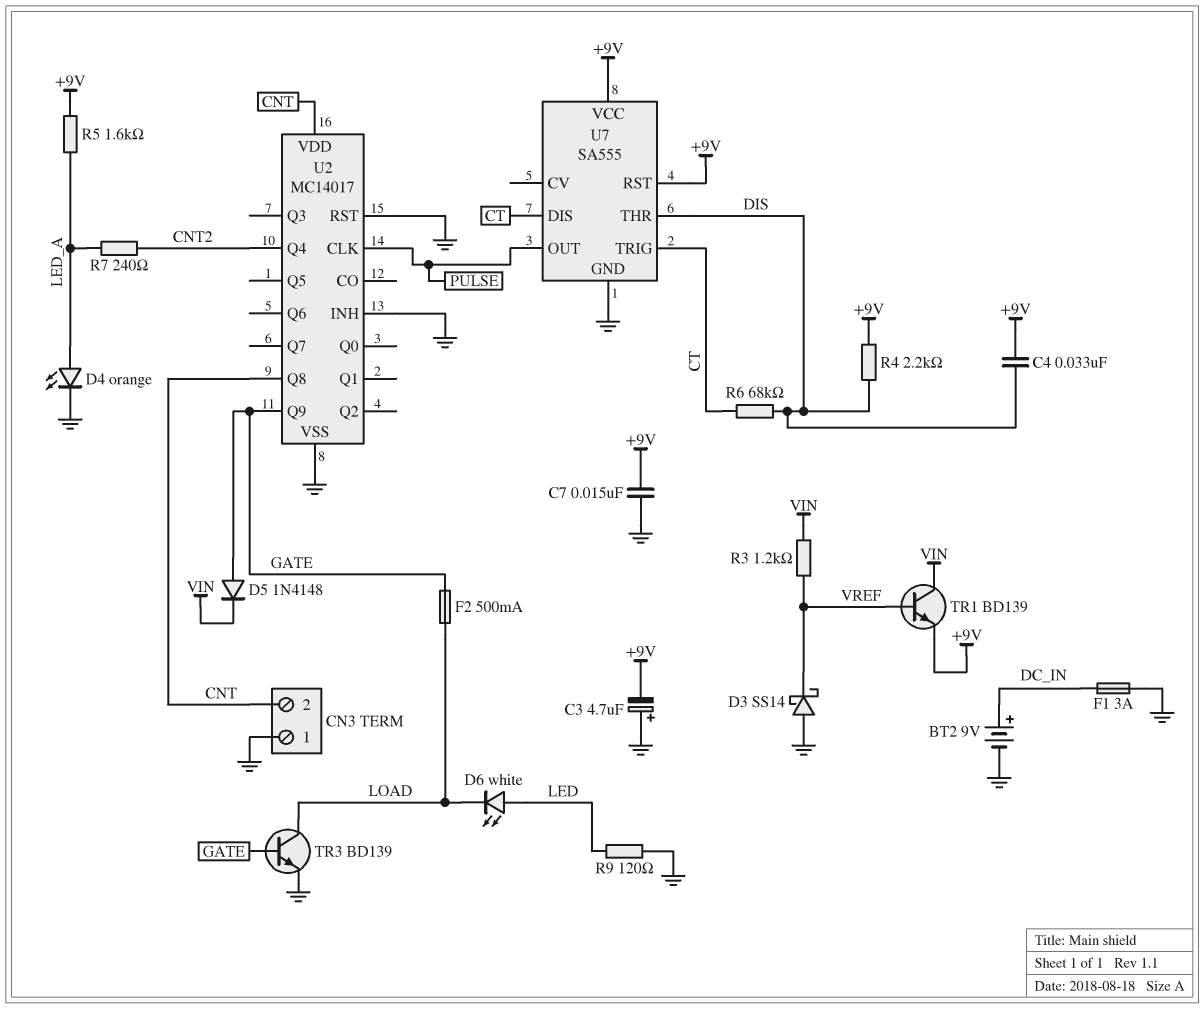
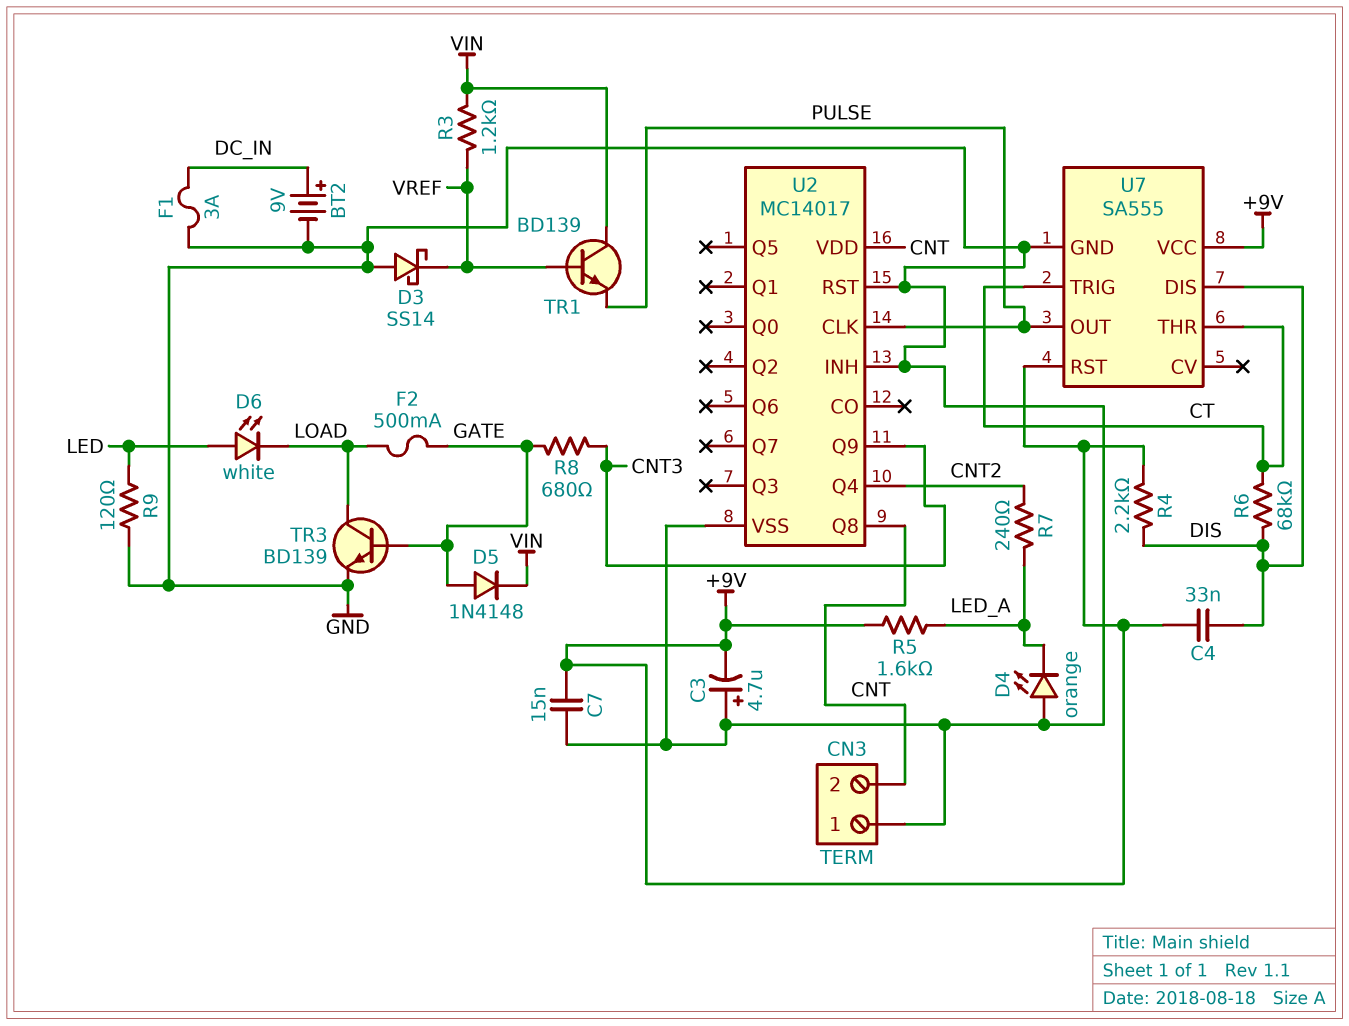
D4: LED orange (A LED_A, K GND) -> LED orange (A GND, K LED_A)
R8: none -> 680 (CNT3, GATE)
TR1: NPN BD139 (B VREF, C VIN, E +9V) -> NPN BD139 (B VREF, C VIN, E PULSE)
U2 pin Q9: GATE -> CNT3
U7 pin DIS: CT -> DIS
U7 pin THR: DIS -> CT

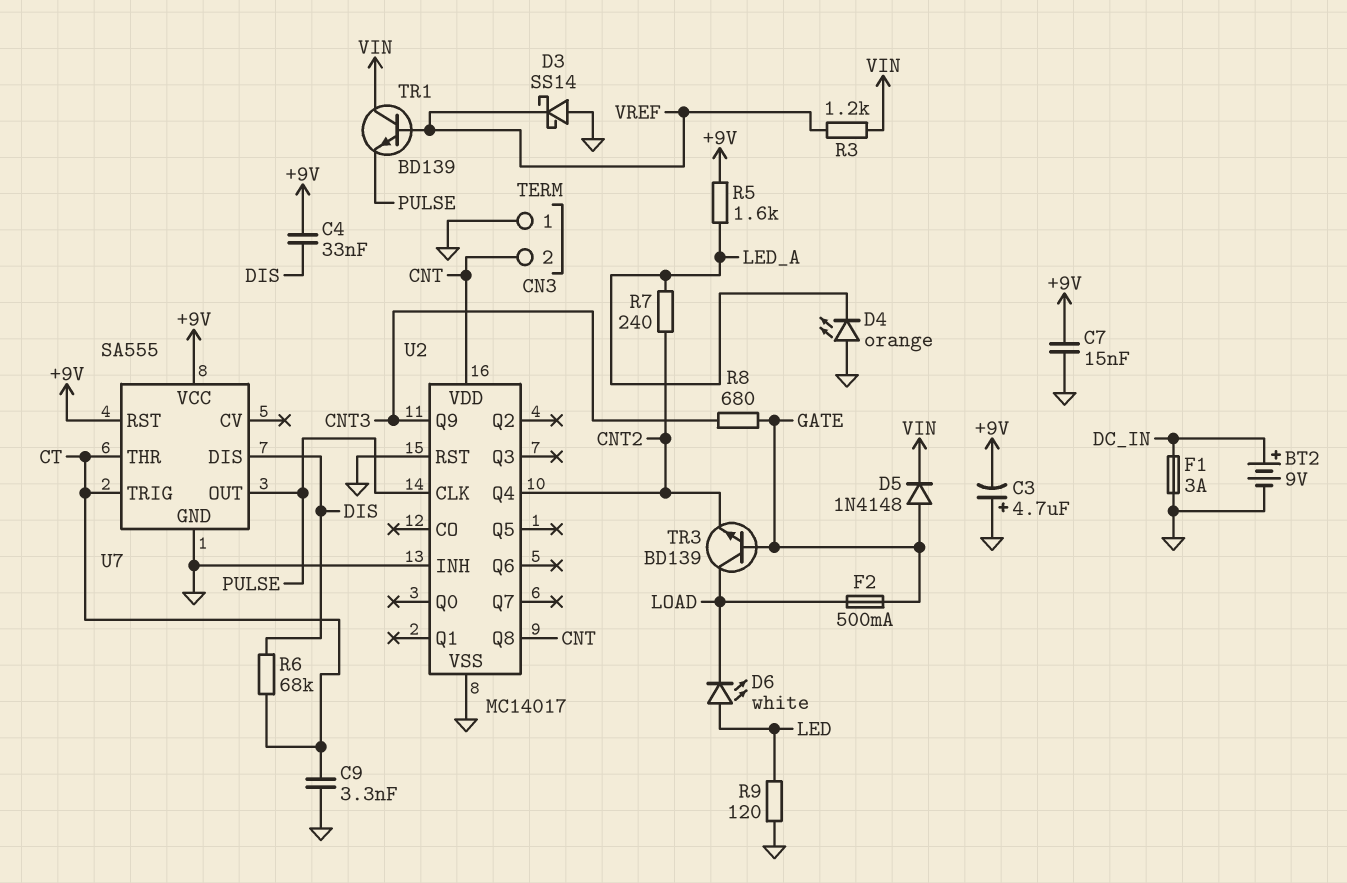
C9: none -> 3.3nF (CT, GND)
R4: 2.2k (+9V, DIS) -> none
TR3: NPN BD139 (B GATE, C LOAD, E GND) -> NPN BD139 (B GATE, C LOAD, E CNT2)

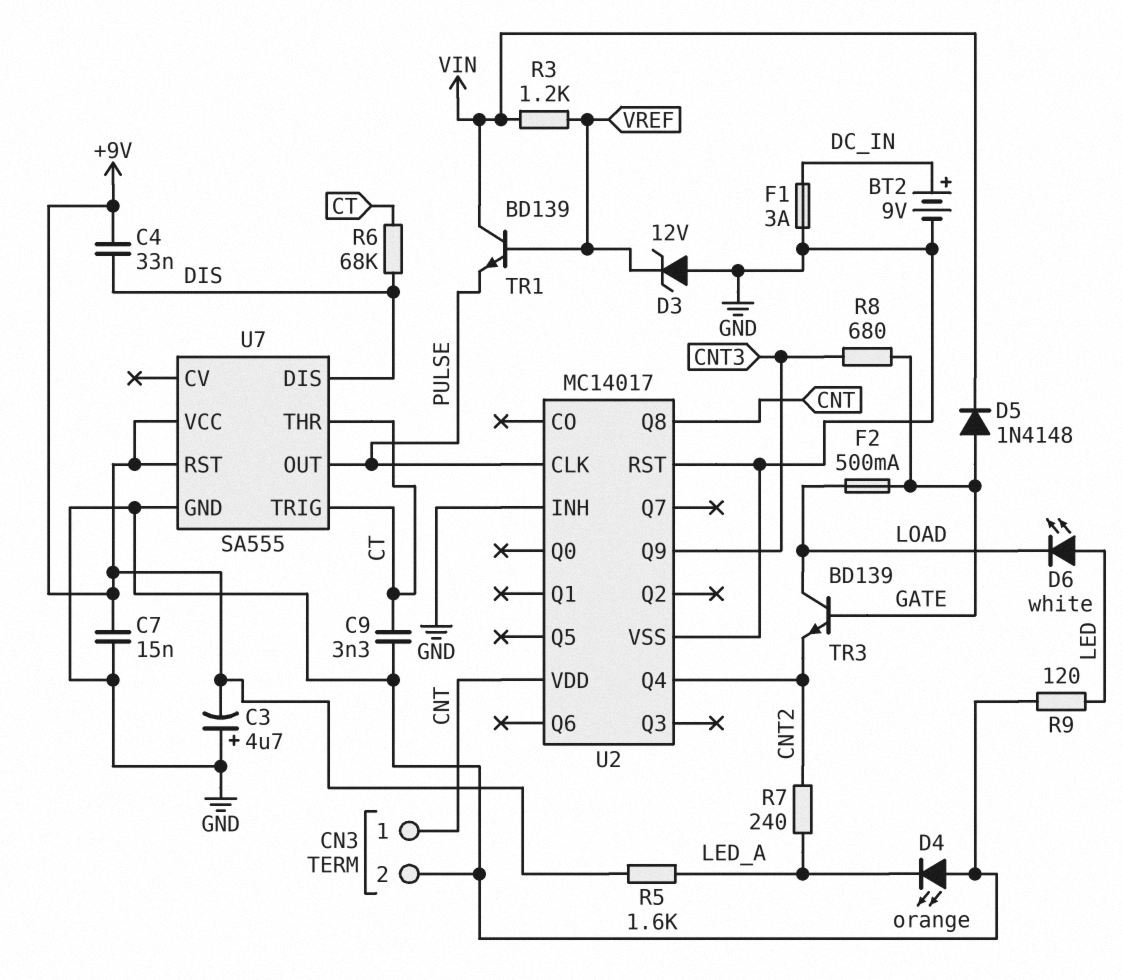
CN3 pin 1: GND -> CNT
CN3 pin 2: CNT -> GND
D3: schottky SS14 (A GND, K VREF) -> zener 12V (A GND, K VREF)

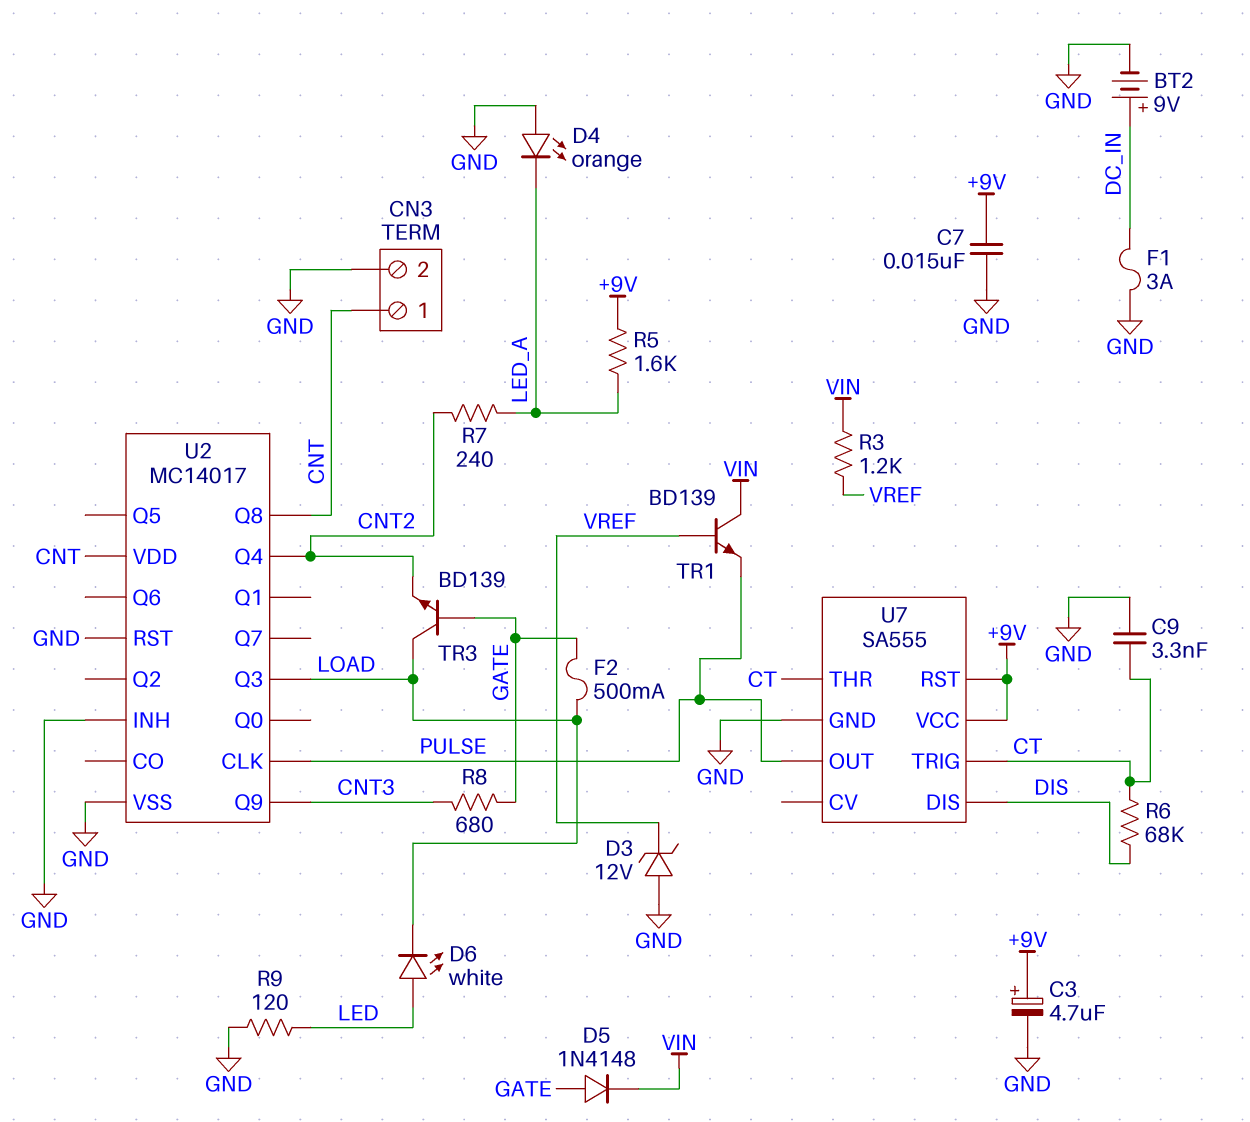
C3: 4.7uF (plus GND, minus +9V) -> 4.7uF (plus +9V, minus GND)
C4: 33nF (+9V, DIS) -> none
U2 pin Q3: none -> LOAD

